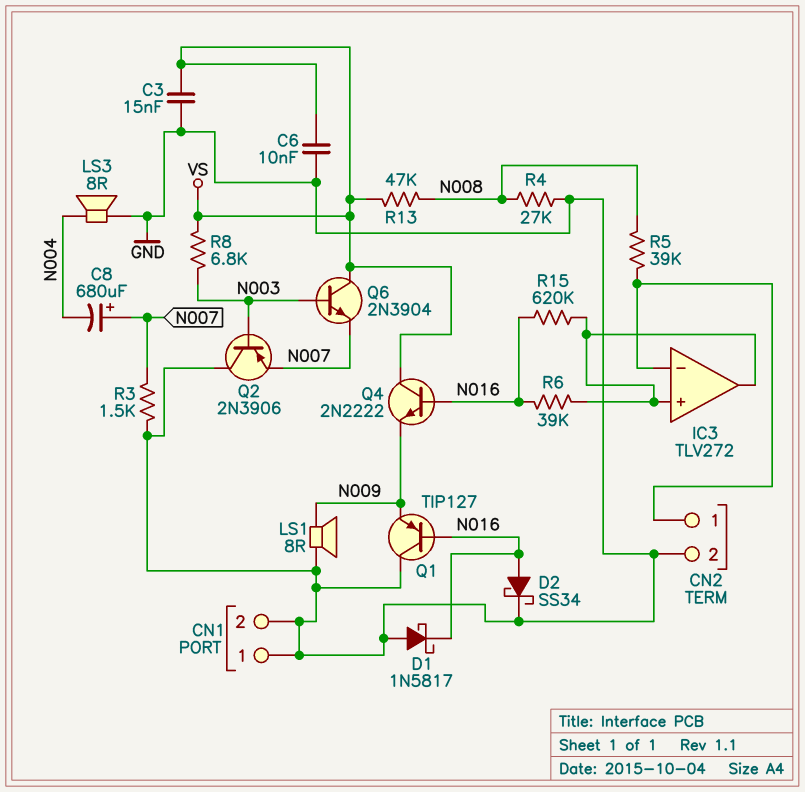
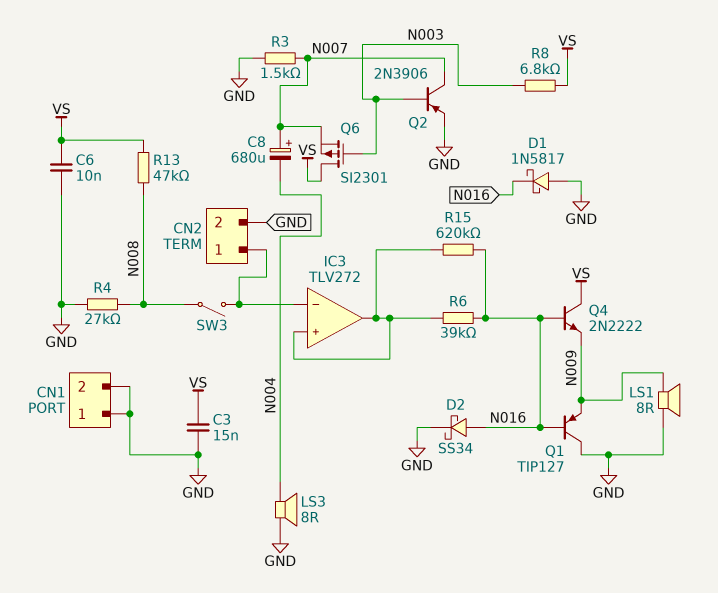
Q2: PNP 2N3906 (B N003, C GND, E N007) -> PNP 2N3906 (B N003, C N007, E GND)
Q6: NPN 2N3904 (B N003, C VS, E N007) -> PMOS SI2301 (G N003, D VS, S N007)
R5: 39k (CN2/1, N008) -> none
SW3: none -> switch (CN2/1, N008)

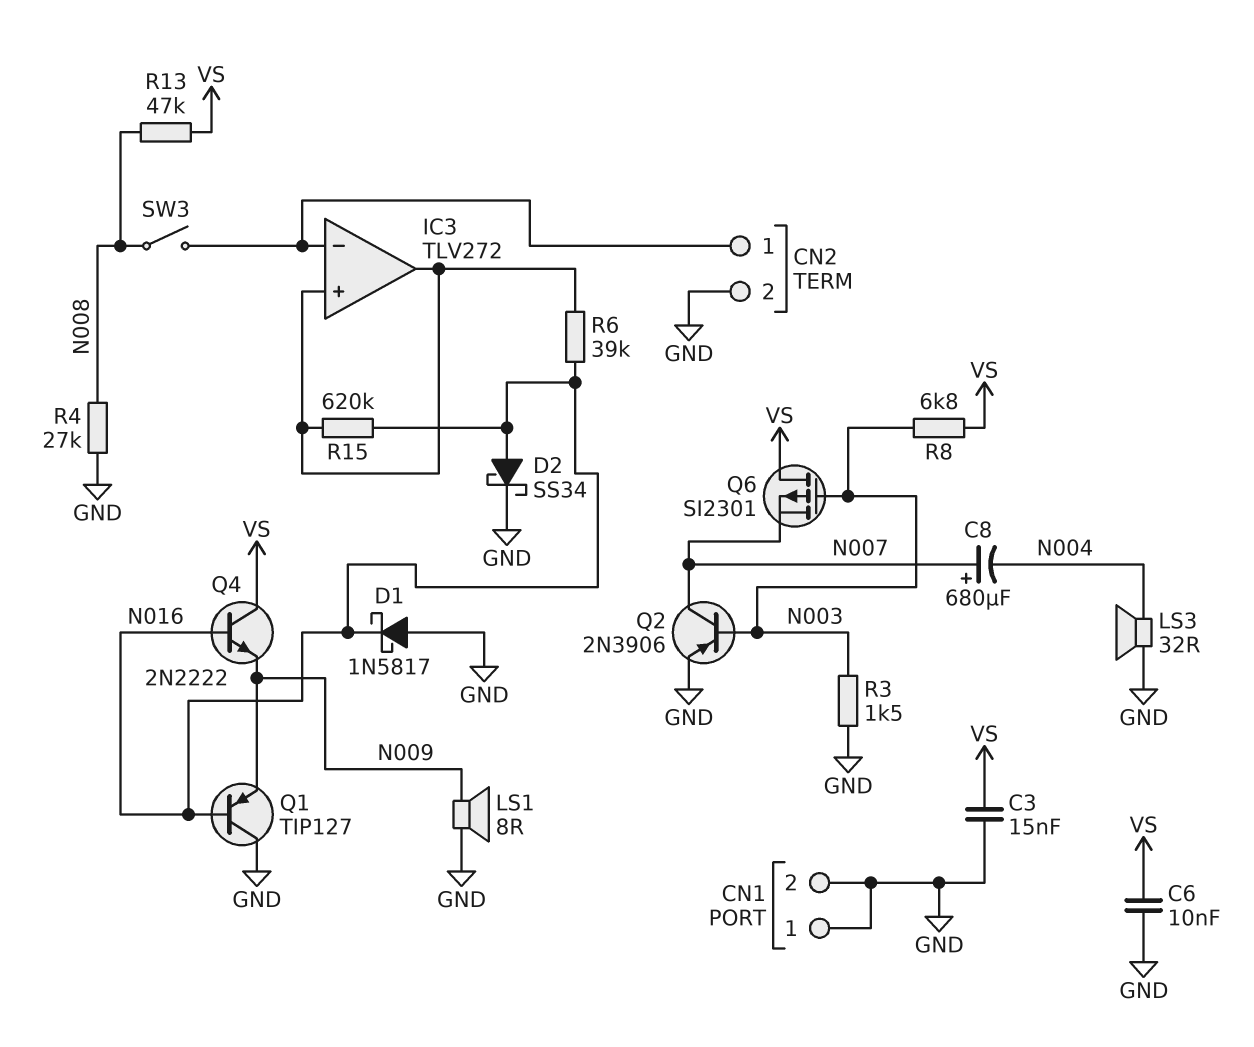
LS3: speaker 8R (GND, N004) -> speaker 32R (GND, N004)
R3: 1.5k (GND, N007) -> 1.5k (GND, N003)

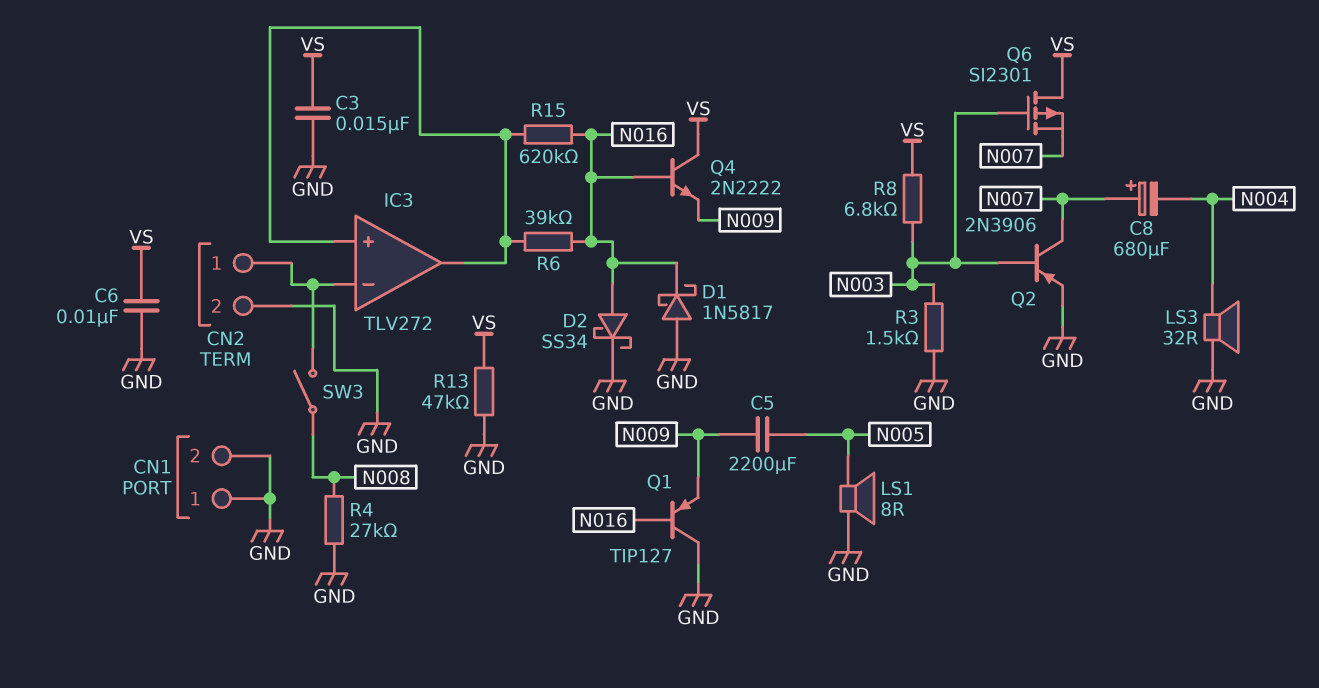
C5: none -> 2200uF (N005, N009)
LS1: speaker 8R (GND, N009) -> speaker 8R (GND, N005)
R13: 47k (N008, VS) -> 47k (GND, VS)

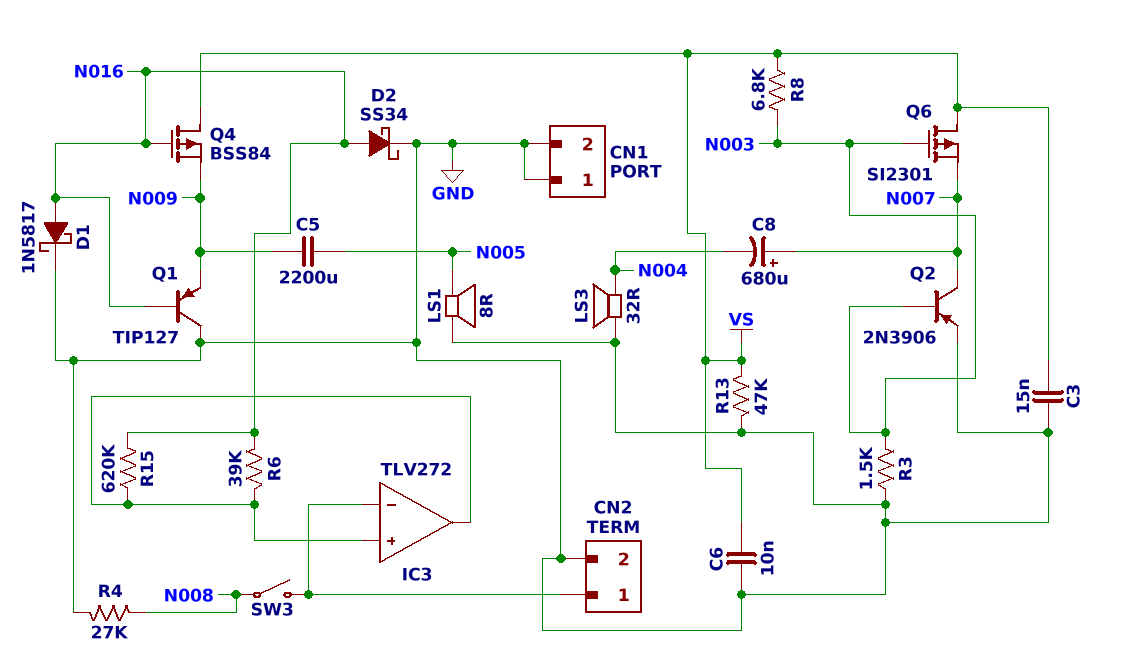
D1: schottky 1N5817 (A GND, K N016) -> schottky 1N5817 (A N016, K GND)
Q4: NPN 2N2222 (B N016, C VS, E N009) -> PMOS BSS84 (G N016, D VS, S N009)

